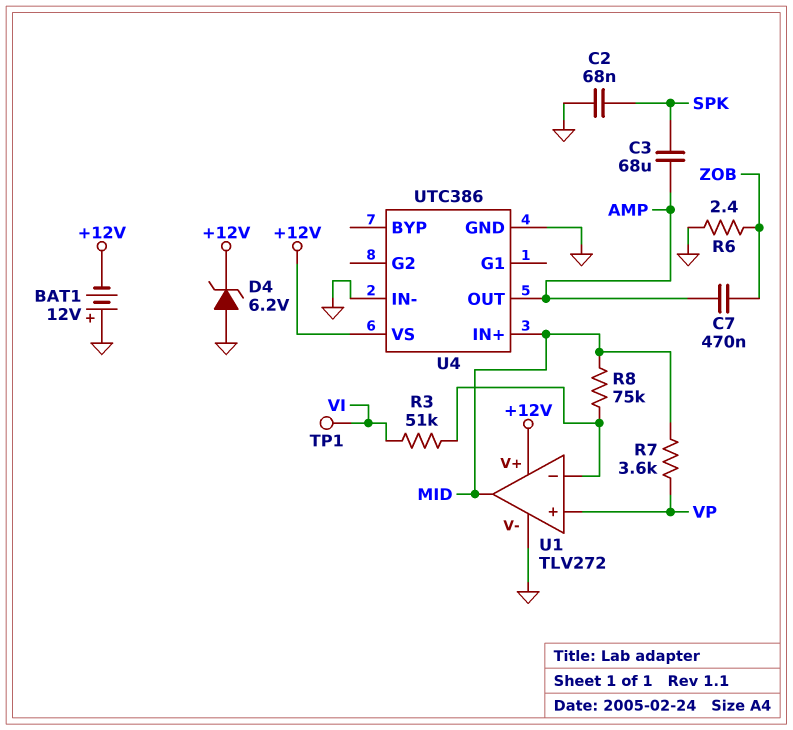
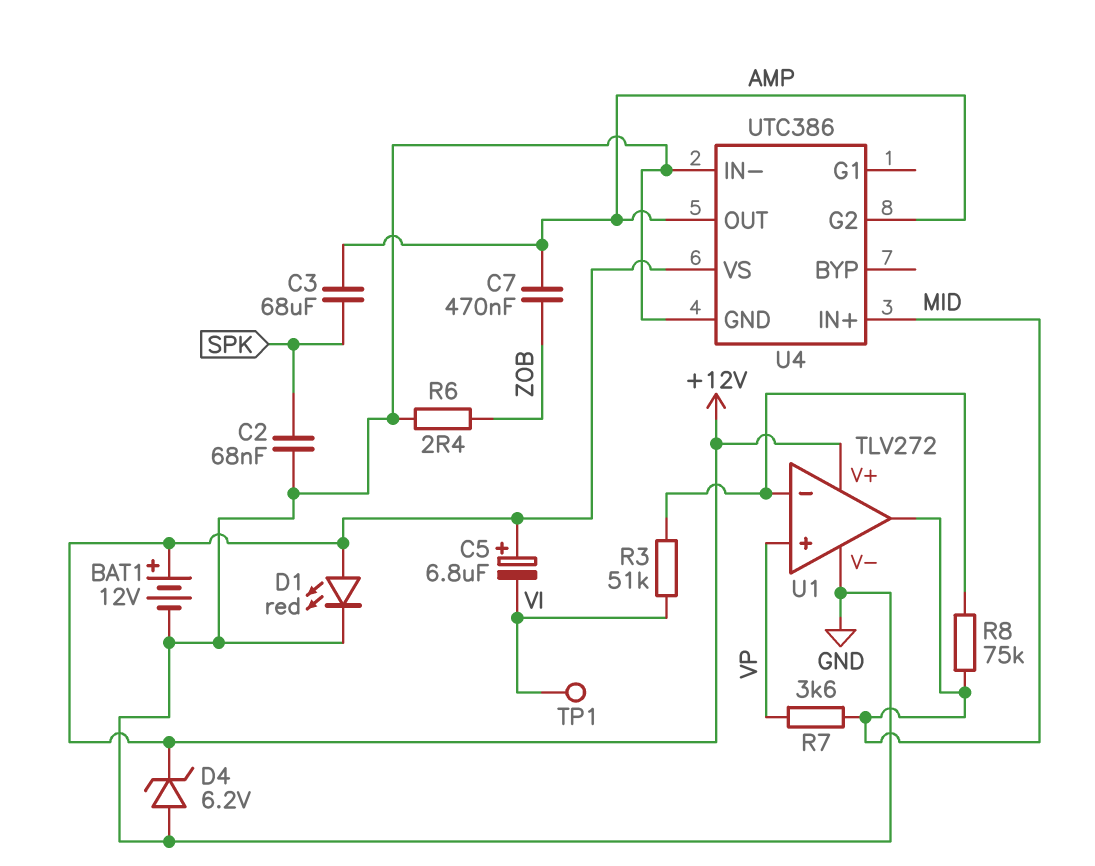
BAT1: 12V (plus GND, minus +12V) -> 12V (plus +12V, minus GND)
C5: none -> 6.8uF (plus +12V, minus VI)
D1: none -> LED red (A +12V, K GND)
U4 pin G2: none -> AMP

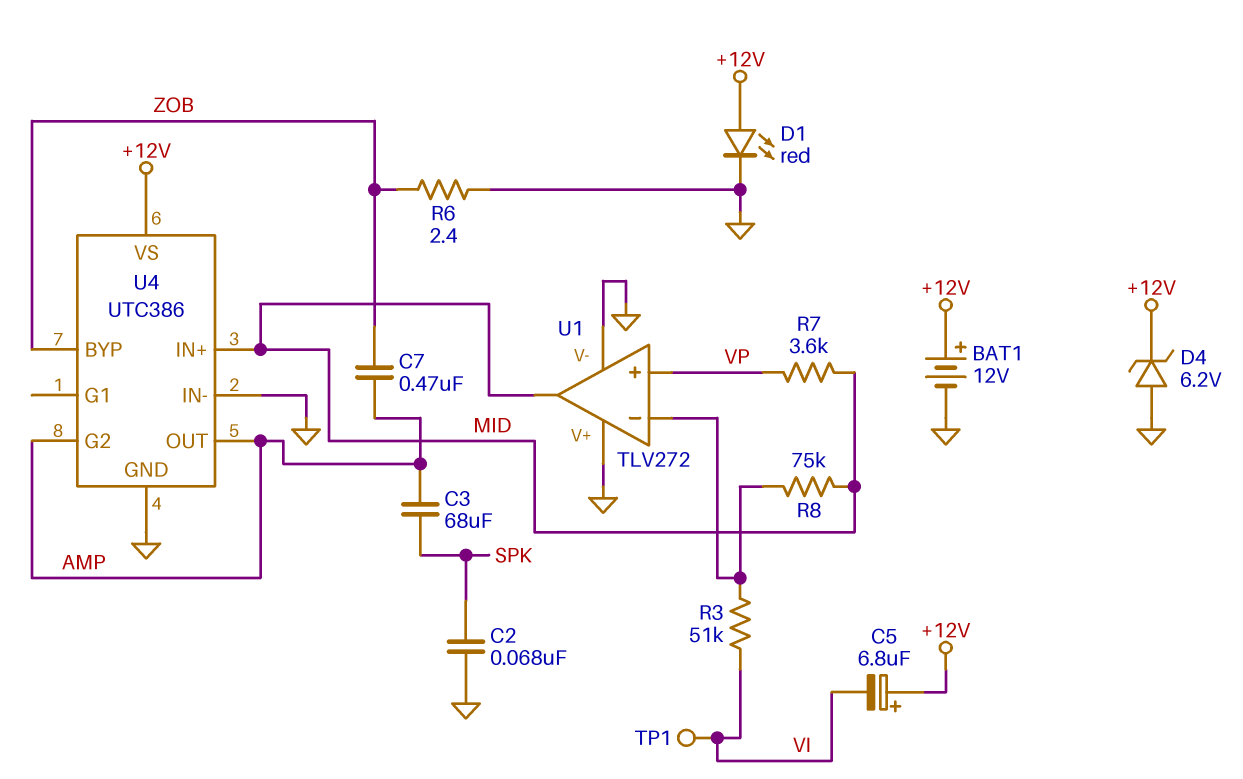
U1 pin V+: +12V -> GND
U4 pin BYP: none -> ZOB

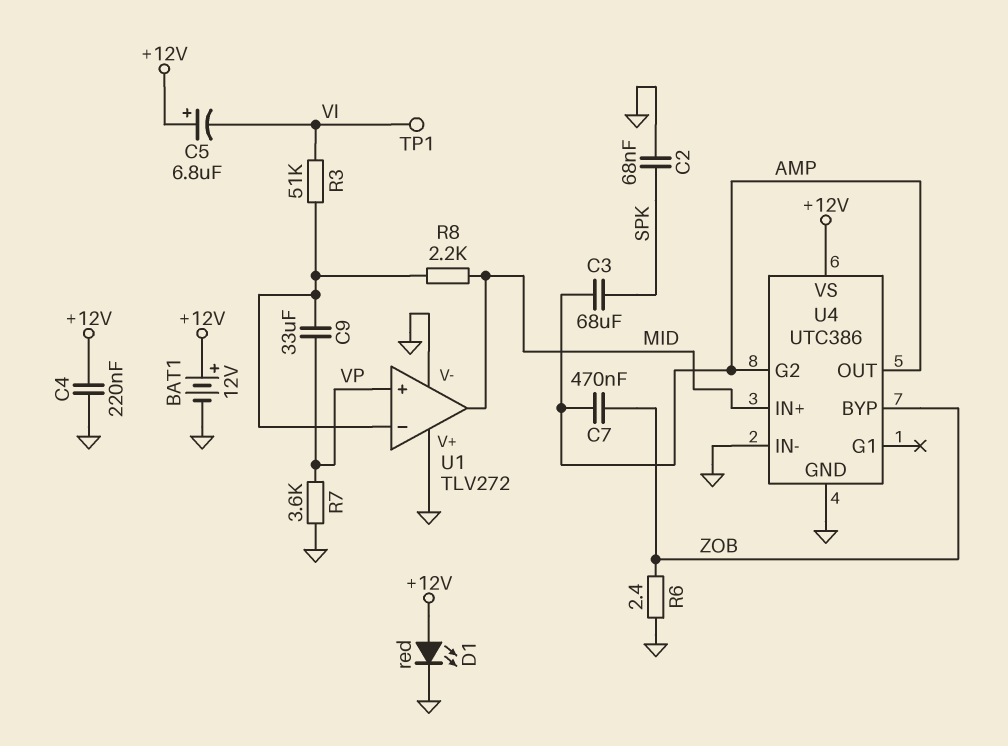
C4: none -> 220nF (+12V, GND)
C9: none -> 33uF (U1/in-, VP)
D4: zener 6.2V (A GND, K +12V) -> none
R7: 3.6k (MID, VP) -> 3.6k (GND, VP)
R8: 75k (MID, U1/in-) -> 2.2k (MID, U1/in-)

